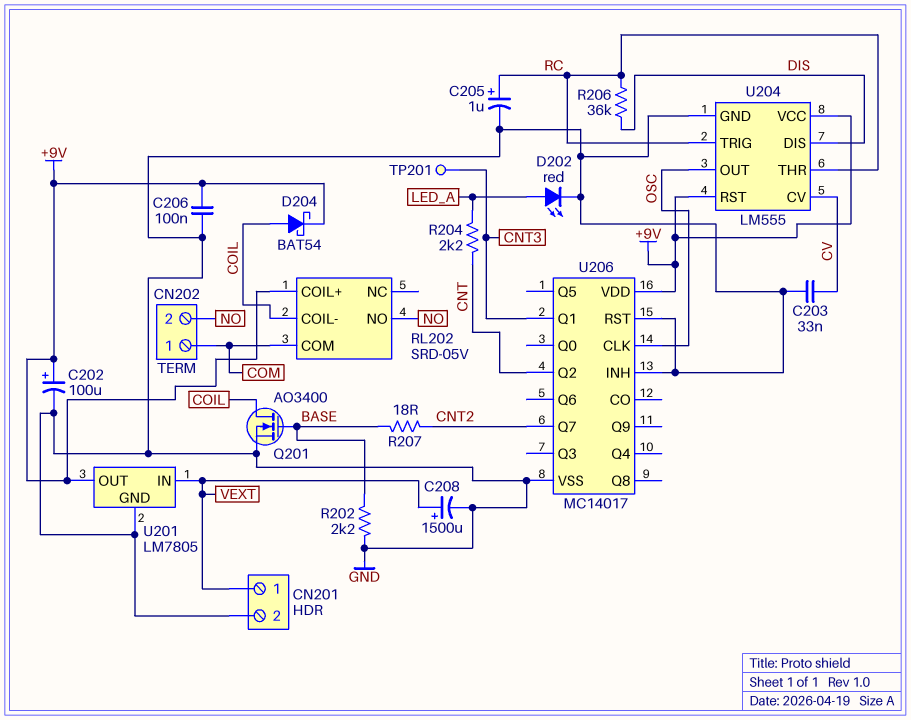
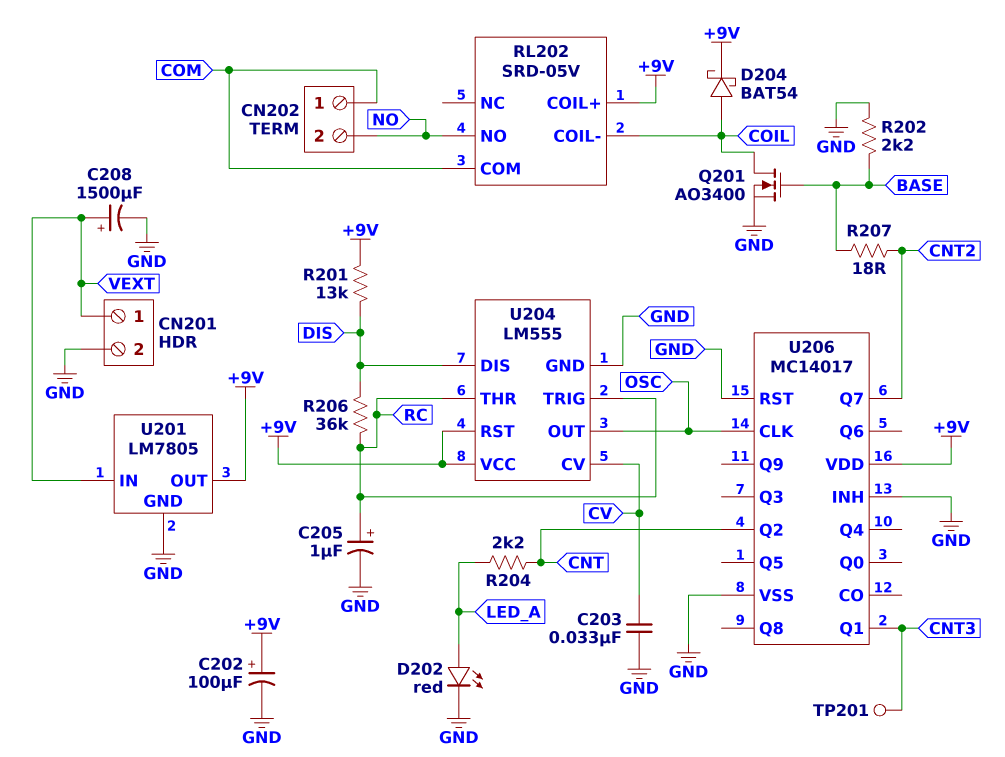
C206: 100nF (+9V, GND) -> none
R201: none -> 13k (+9V, DIS)

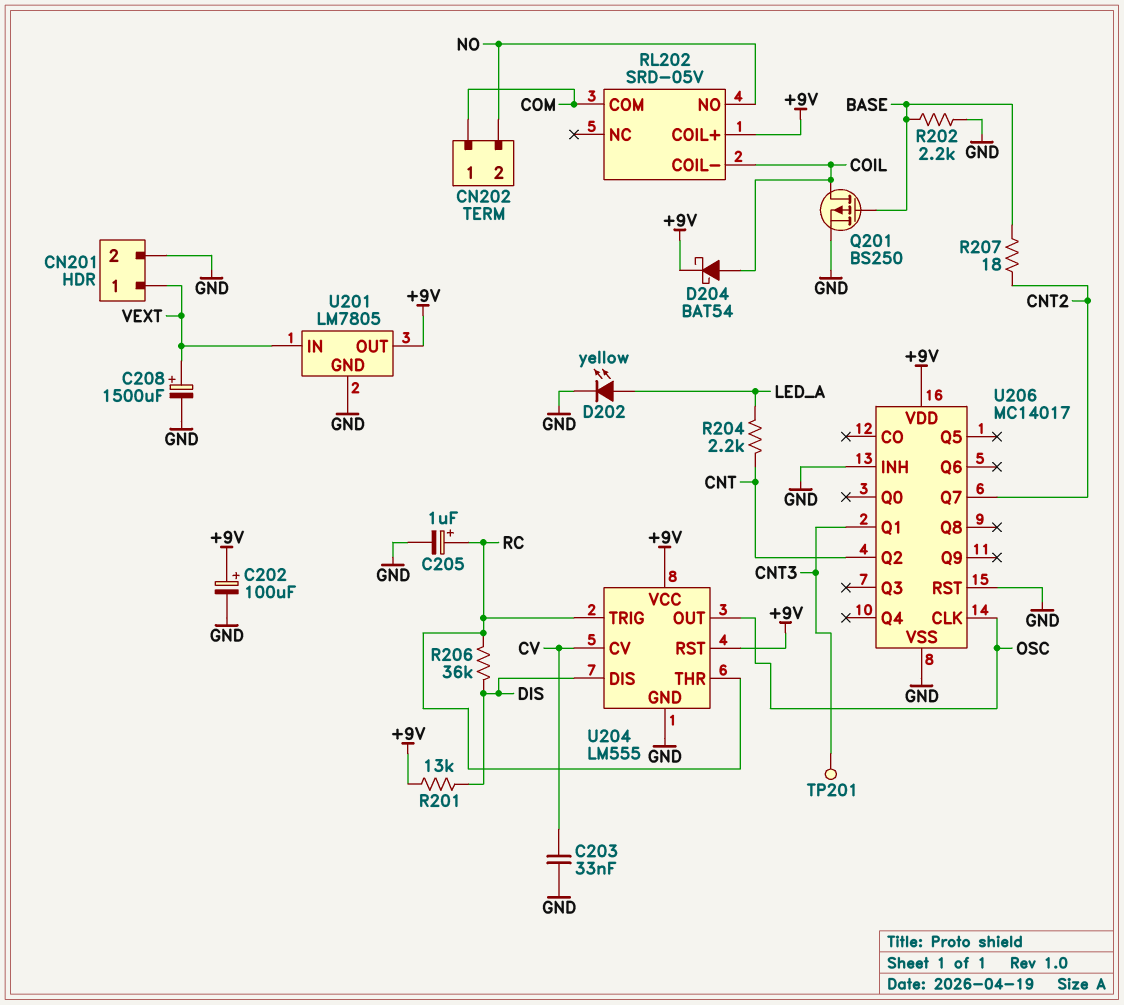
D202: LED red (A LED_A, K GND) -> LED yellow (A LED_A, K GND)
Q201: NMOS AO3400 (G BASE, D COIL, S GND) -> PMOS BS250 (G BASE, D COIL, S GND)

